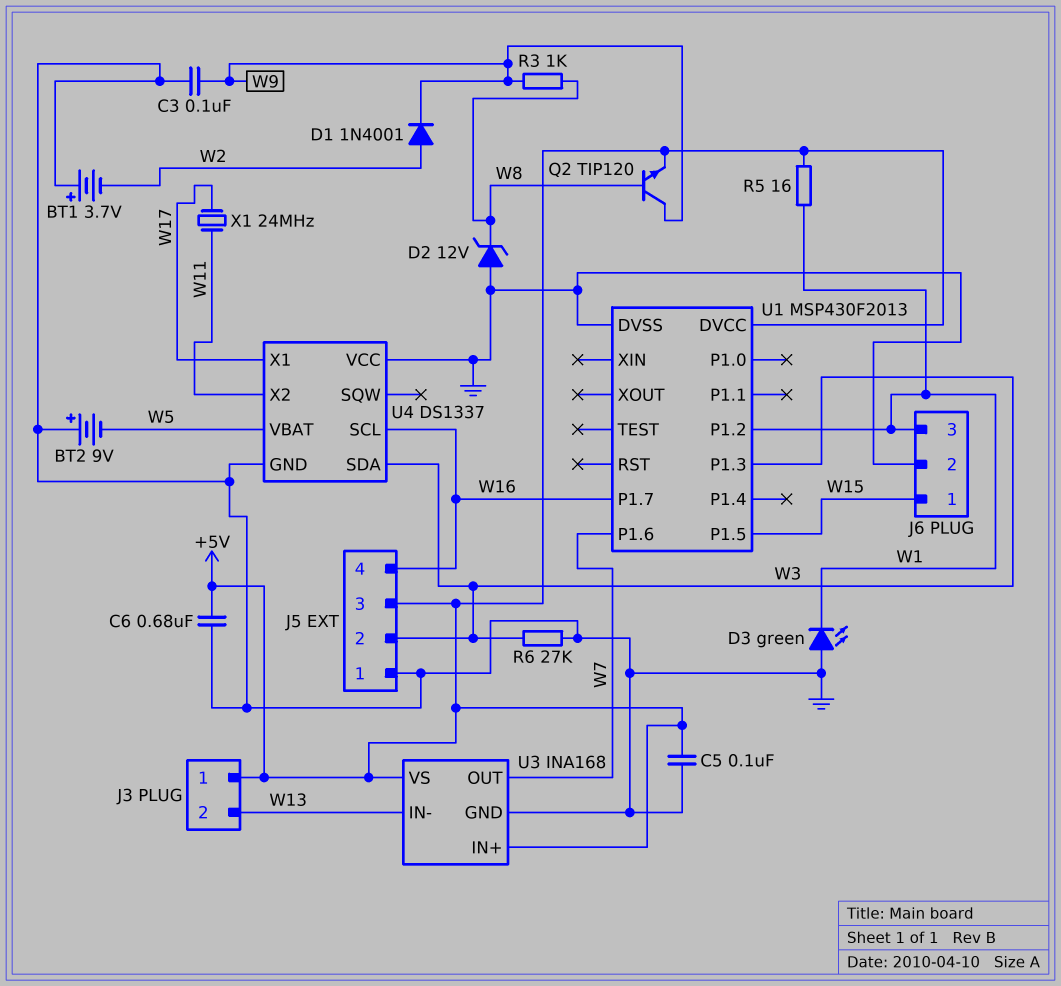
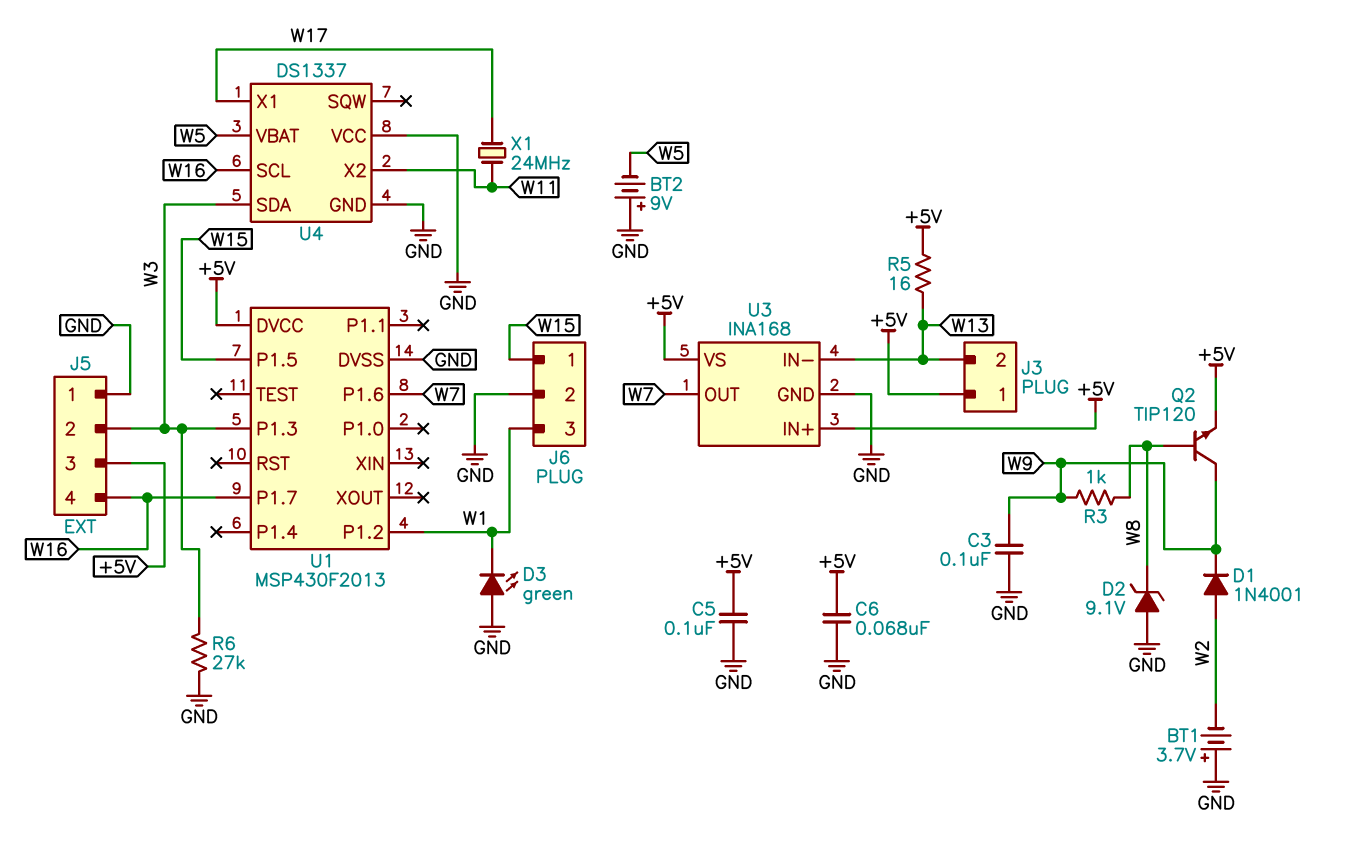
C6: 680nF (+5V, GND) -> 68nF (+5V, GND)
D2: zener 12V (A GND, K W8) -> zener 9.1V (A GND, K W8)
R5: 16 (+5V, W1) -> 16 (+5V, W13)

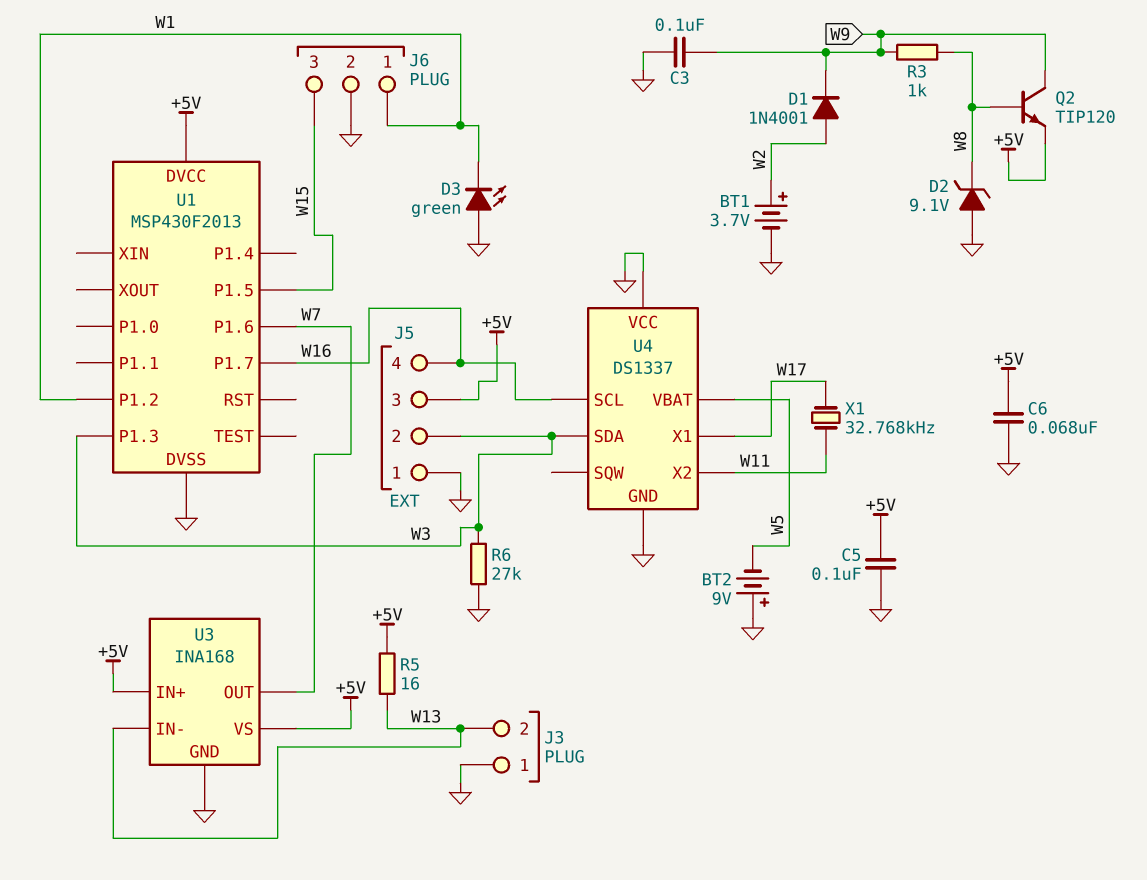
BT1: 3.7V (plus GND, minus W2) -> 3.7V (plus W2, minus GND)
J3 pin 1: +5V -> GND
J6 pin 1: W15 -> W1
J6 pin 3: W1 -> W15
X1: 24MHz (W11, W17) -> 32.768kHz (W11, W17)

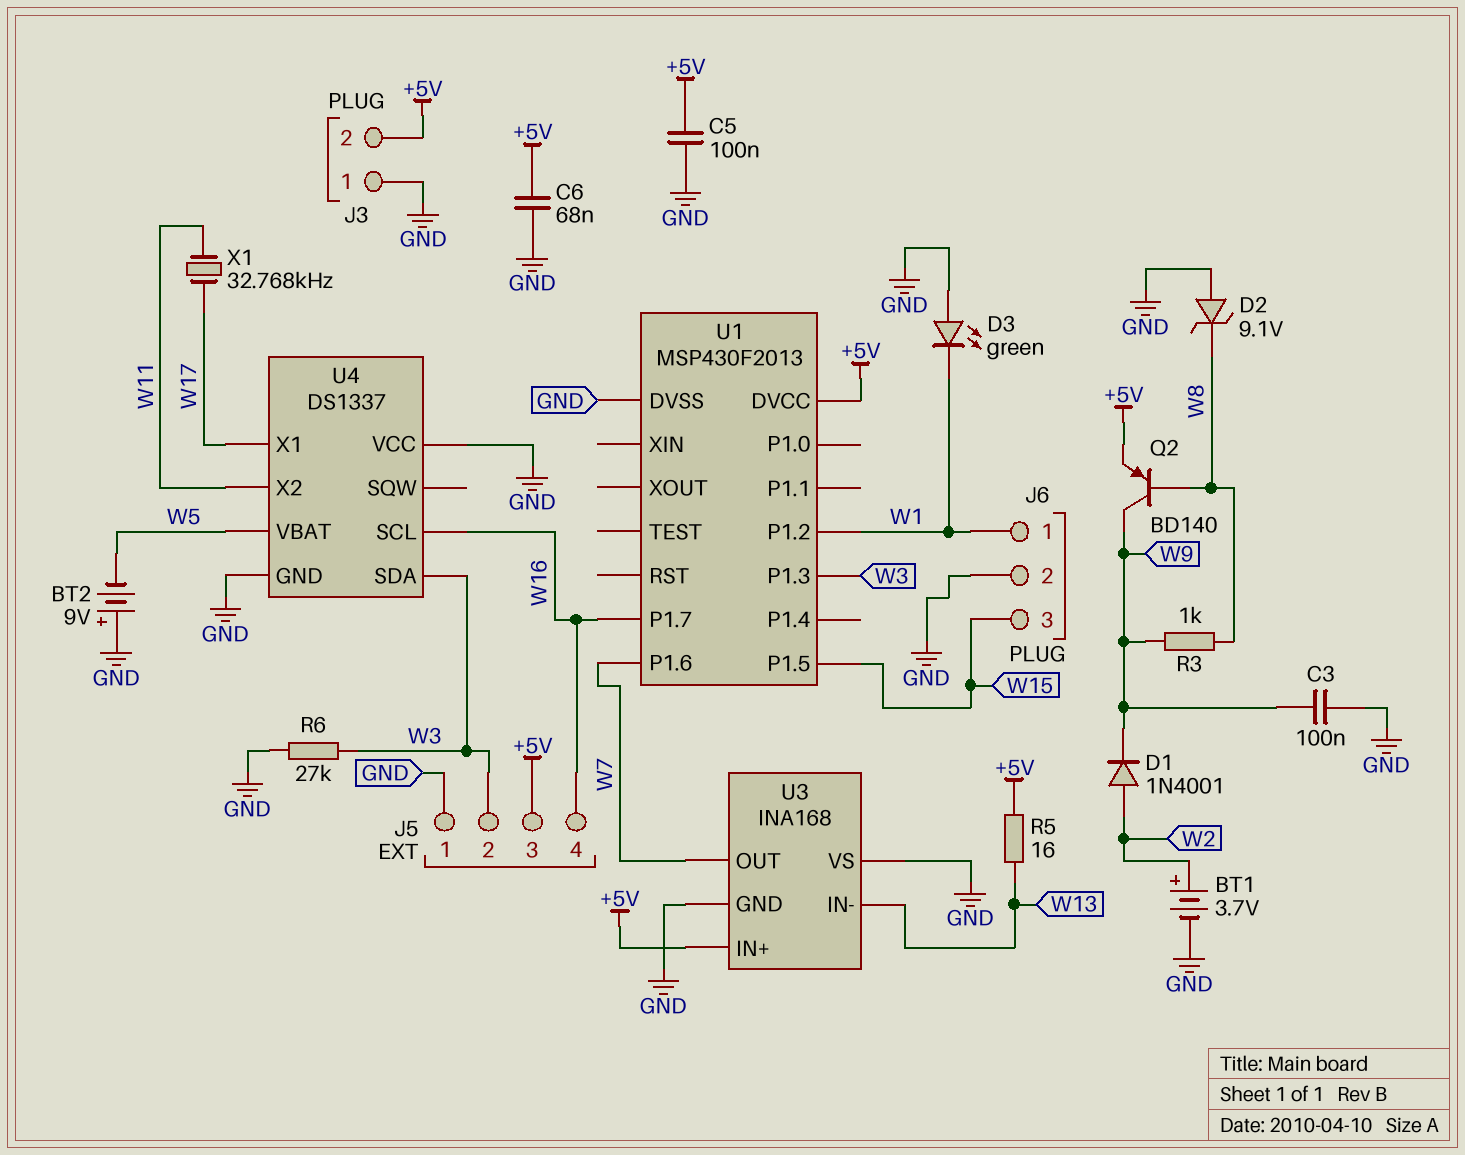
J3 pin 2: W13 -> +5V
Q2: NPN TIP120 (B W8, C W9, E +5V) -> PNP BD140 (B W8, C W9, E +5V)
U3 pin VS: +5V -> GND

